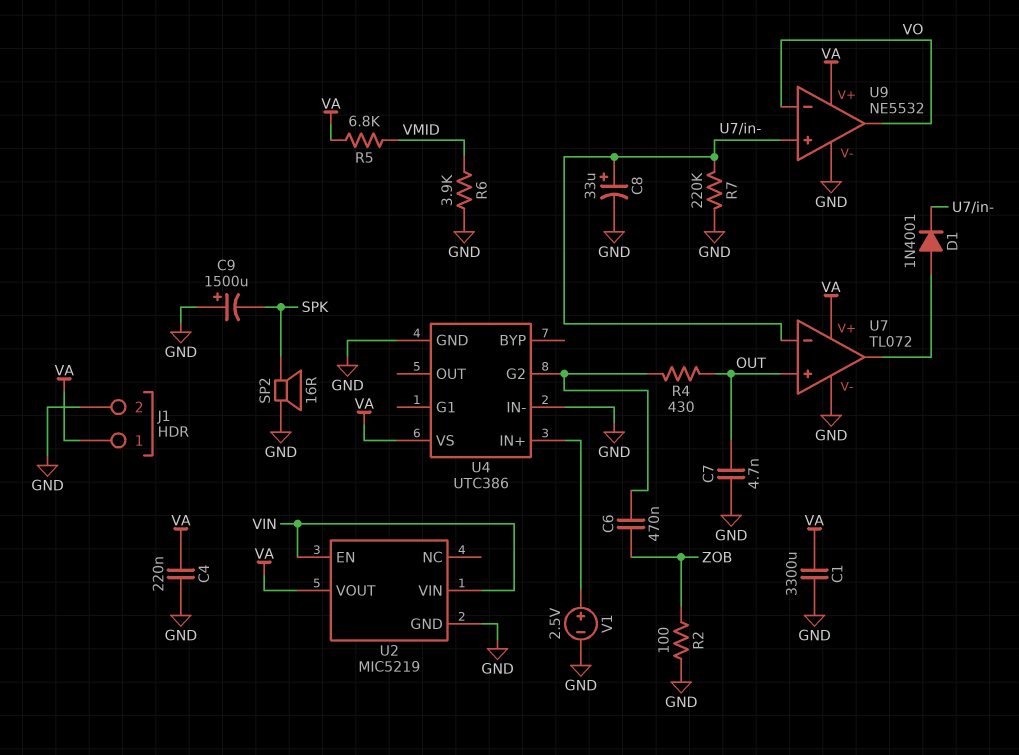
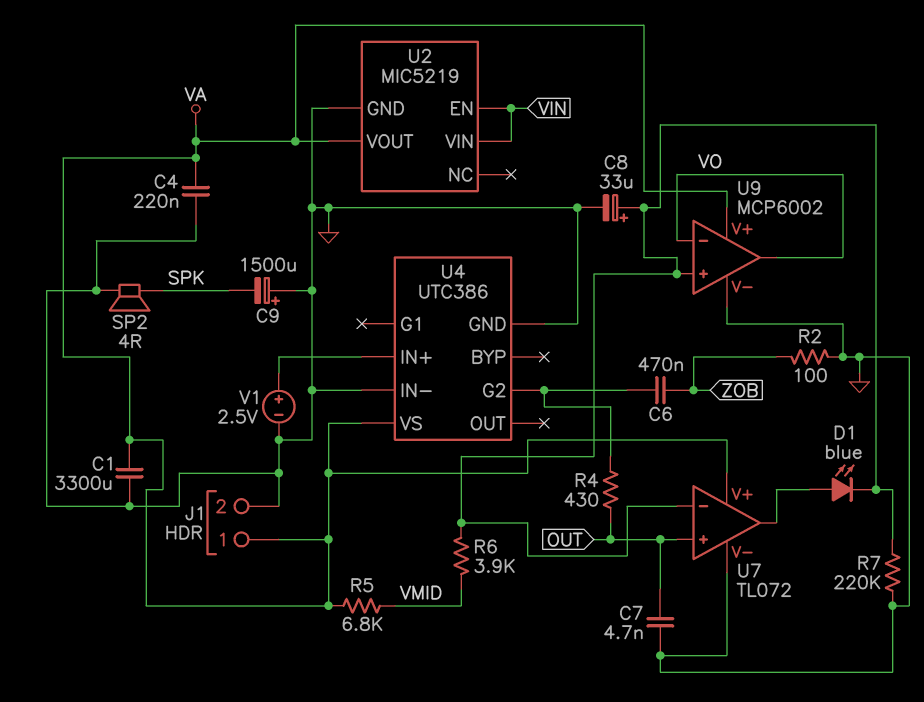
D1: diode 1N4001 (A U7/out, K U7/in-) -> LED blue (A U7/out, K U7/in-)
R6: 3.9k (GND, VMID) -> 3.9k (U7/in-, VMID)
SP2: speaker 16R (GND, SPK) -> speaker 4R (GND, SPK)
U9: NE5532 -> MCP6002

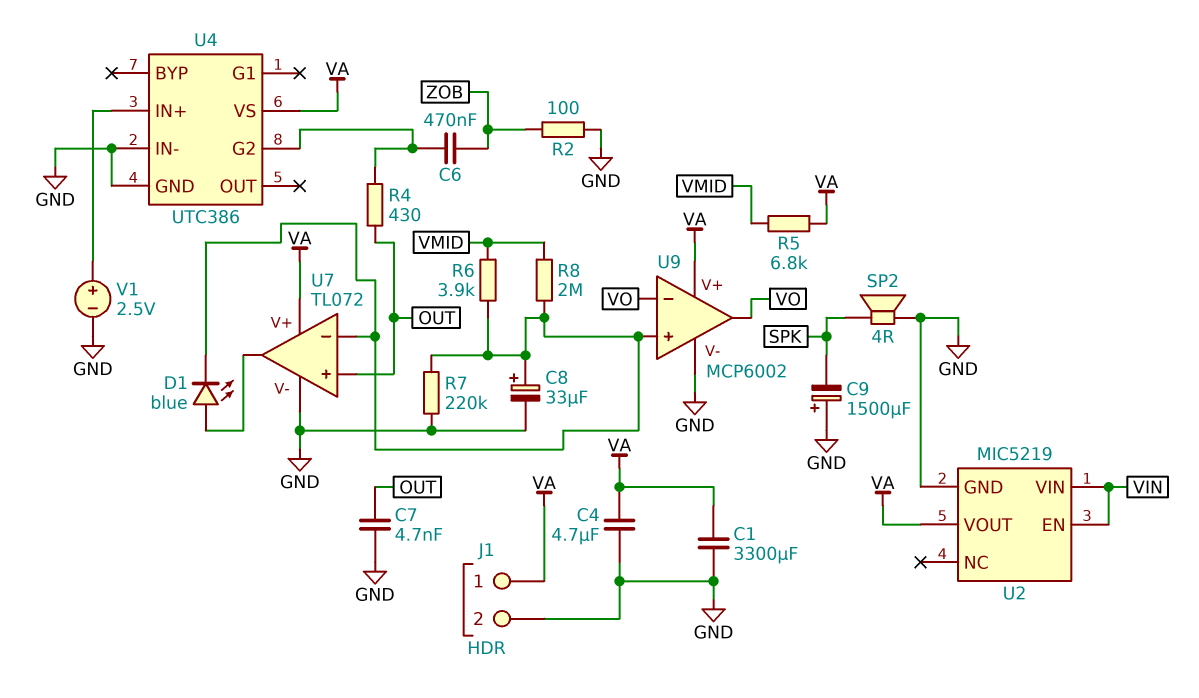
C4: 220nF (GND, VA) -> 4.7uF (GND, VA)
R8: none -> 2M (U7/in-, VMID)

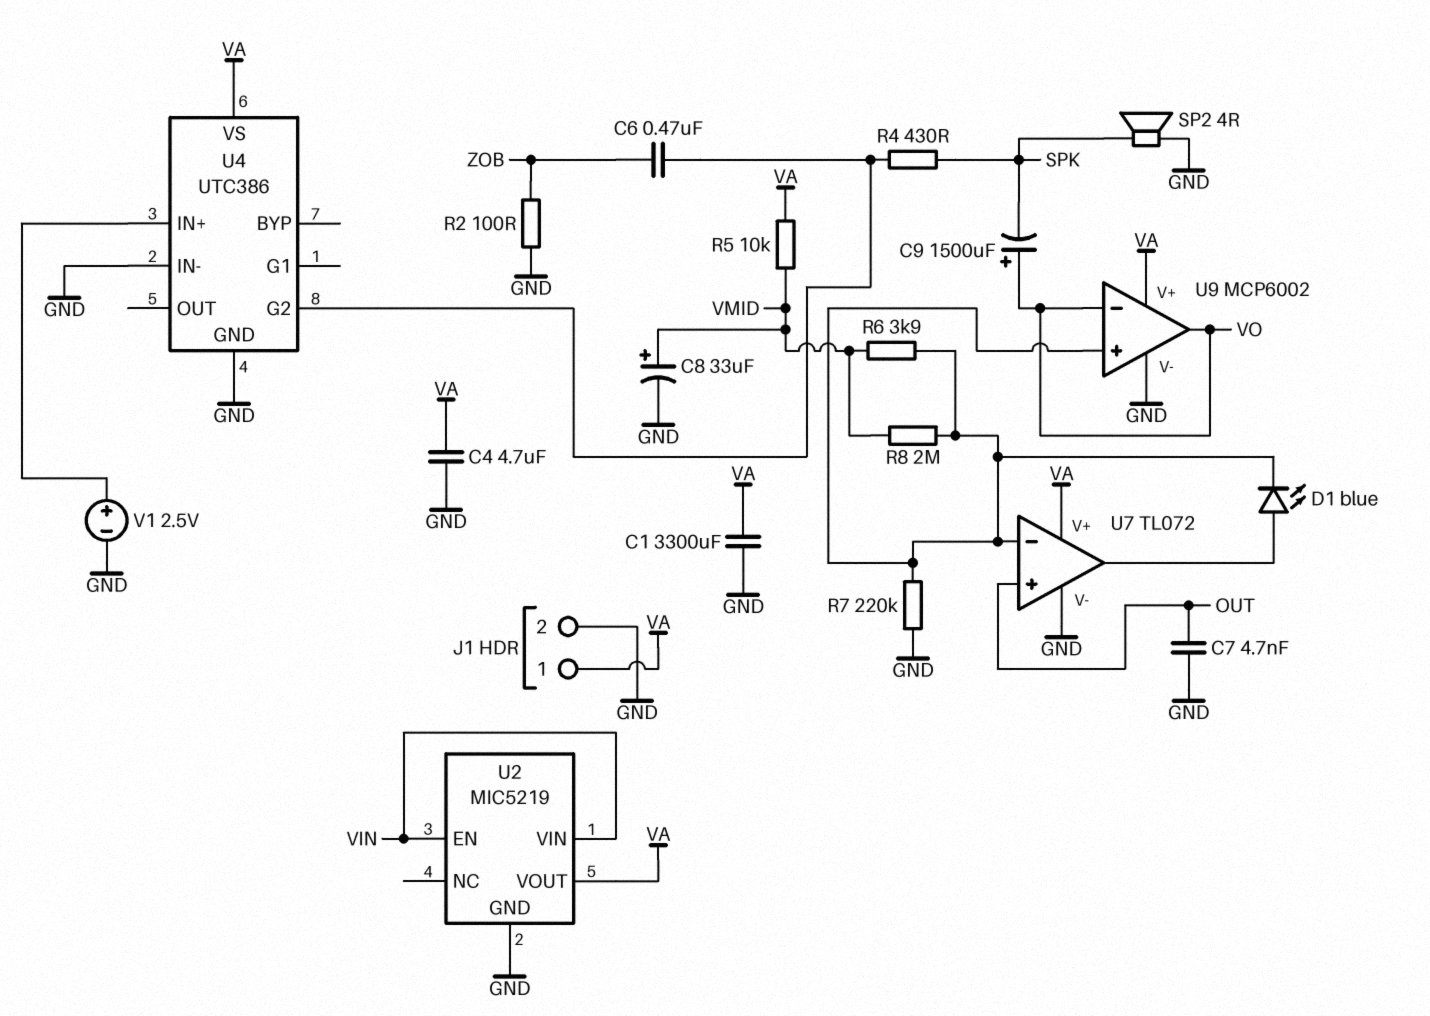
C8: 33uF (plus U7/in-, minus GND) -> 33uF (plus VMID, minus GND)
C9: 1500uF (plus GND, minus SPK) -> 1500uF (plus VO, minus SPK)
R4: 430 (OUT, U4/G2) -> 430 (SPK, U4/G2)
R5: 6.8k (VA, VMID) -> 10k (VA, VMID)

